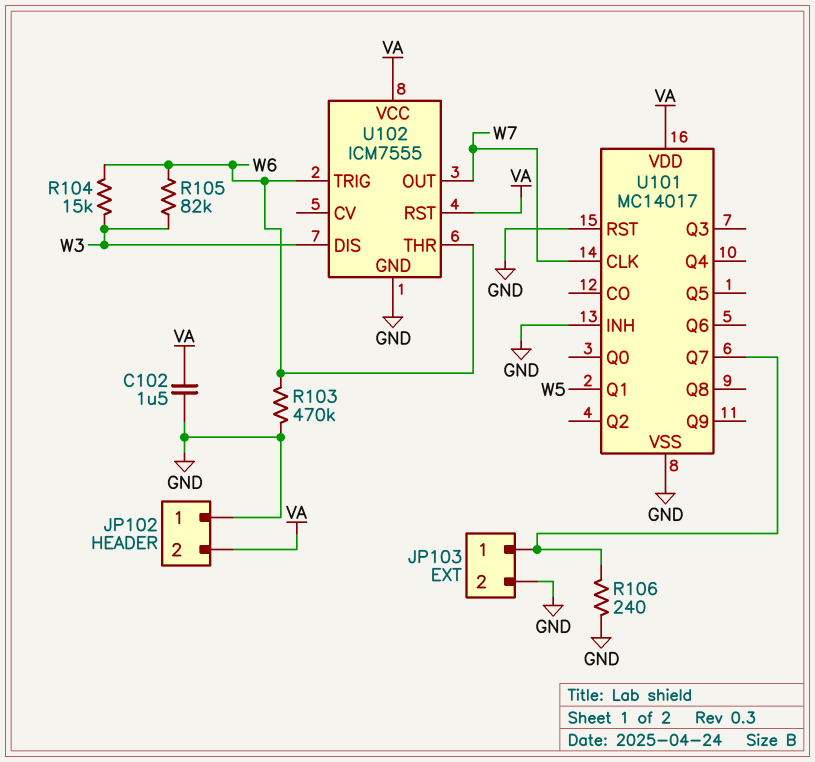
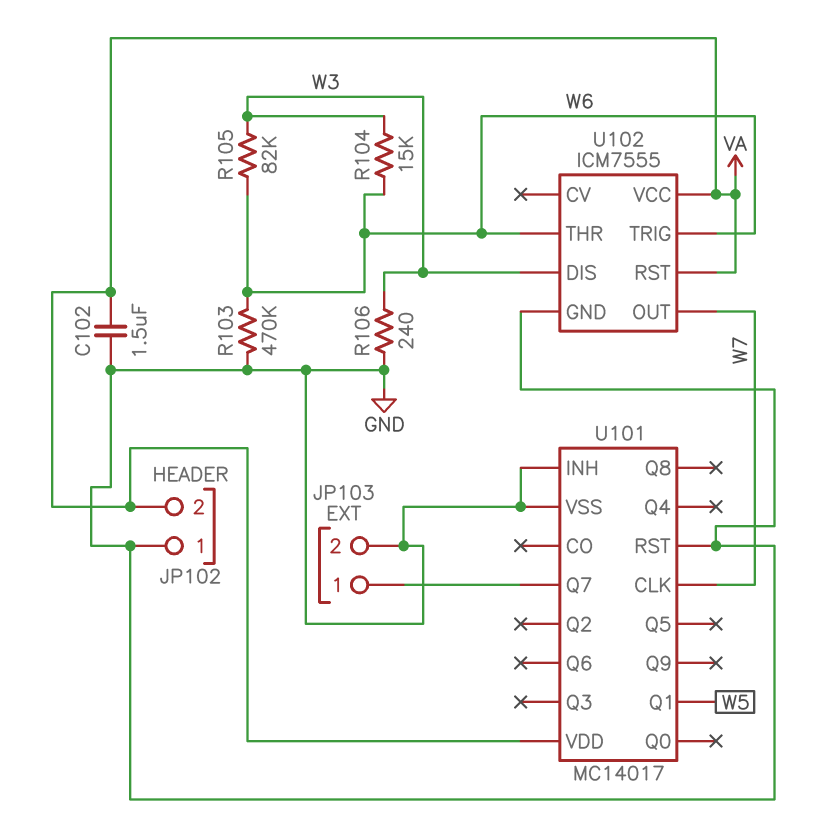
R106: 240 (GND, JP103/1) -> 240 (GND, W3)

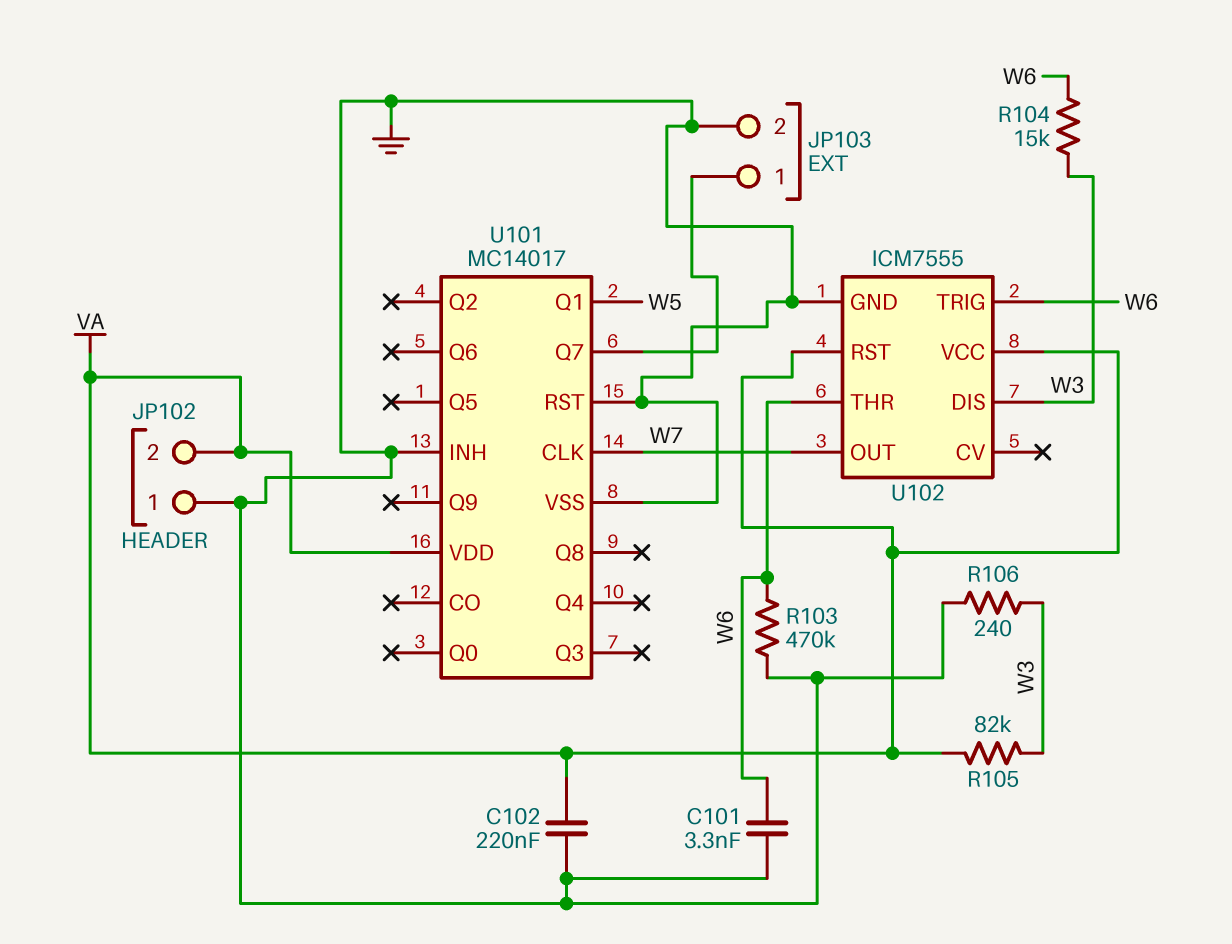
C101: none -> 3.3nF (GND, W6)
C102: 1.5uF (GND, VA) -> 220nF (GND, VA)
R105: 82k (W3, W6) -> 82k (VA, W3)

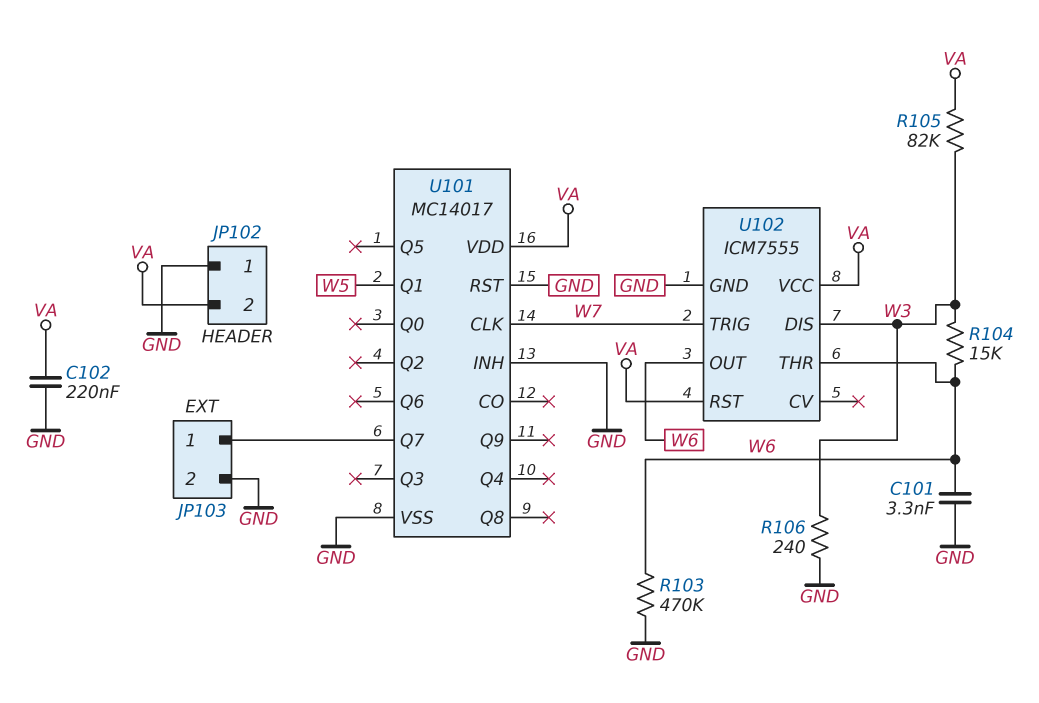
U102 pin OUT: W7 -> W6
U102 pin TRIG: W6 -> W7

